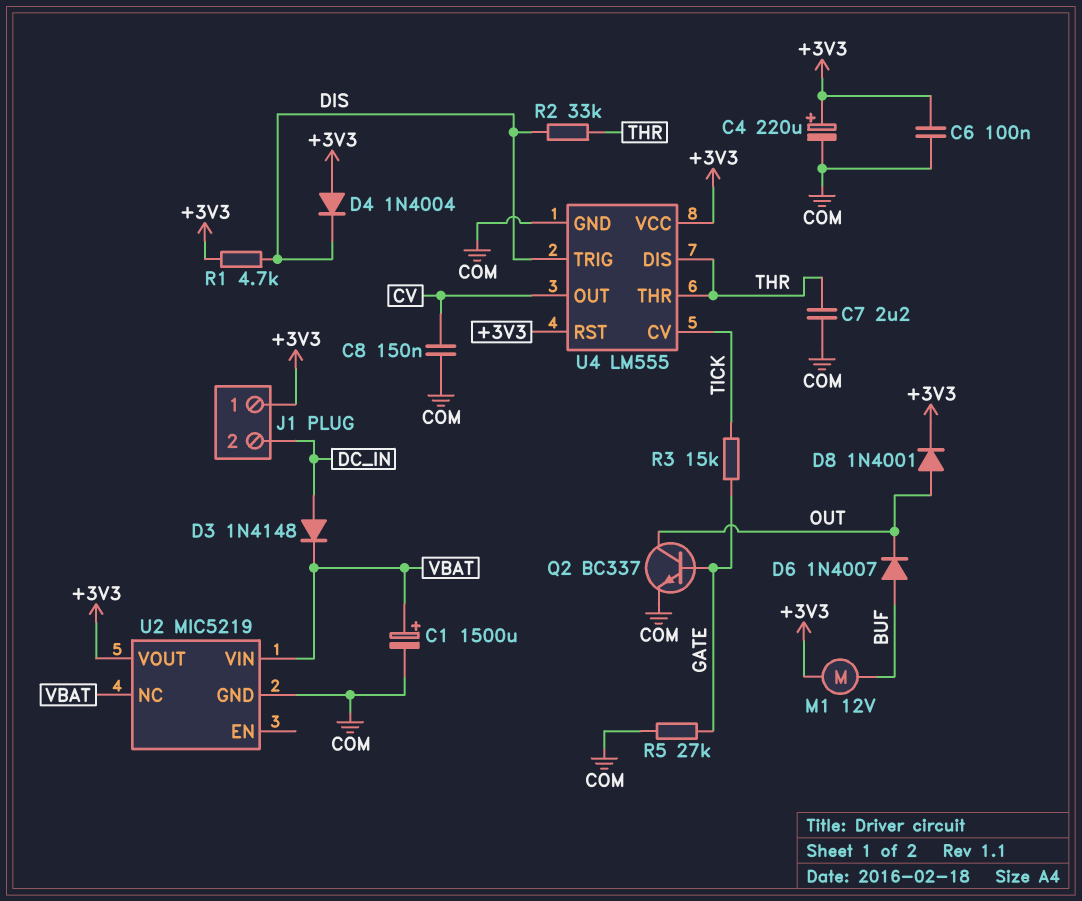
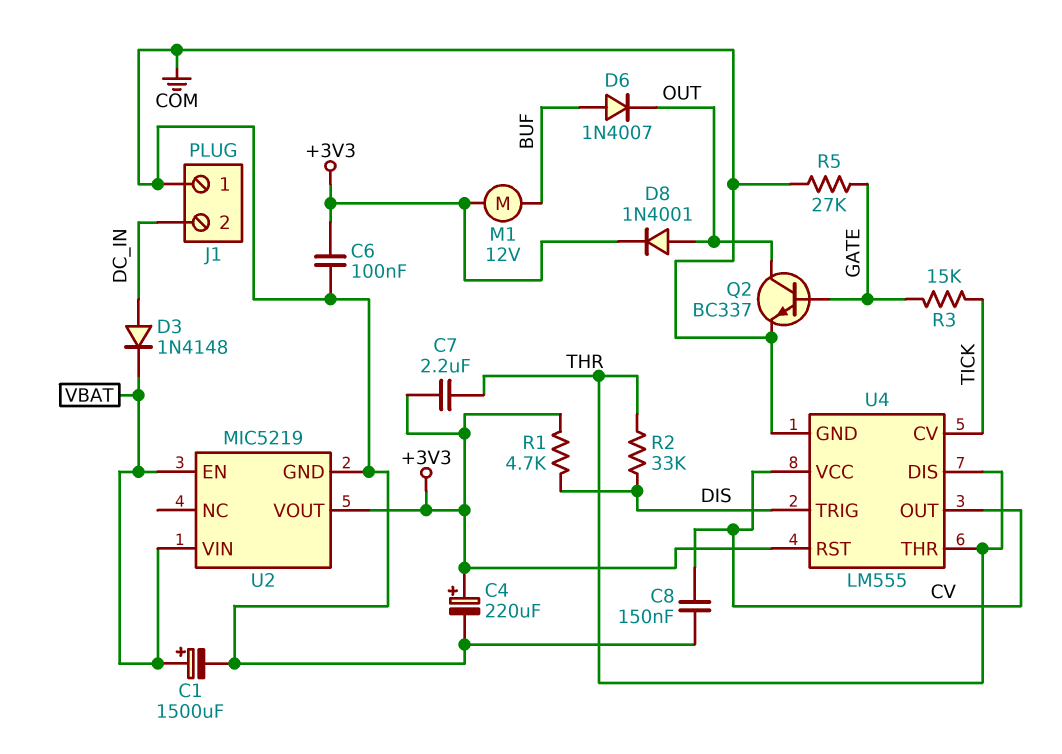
C7: 2.2uF (COM, THR) -> 2.2uF (+3V3, THR)
D4: diode 1N4004 (A +3V3, K DIS) -> none
J1 pin 1: +3V3 -> COM
U2 pin EN: none -> VBAT
U2 pin NC: VBAT -> none
U4 pin VCC: +3V3 -> CV

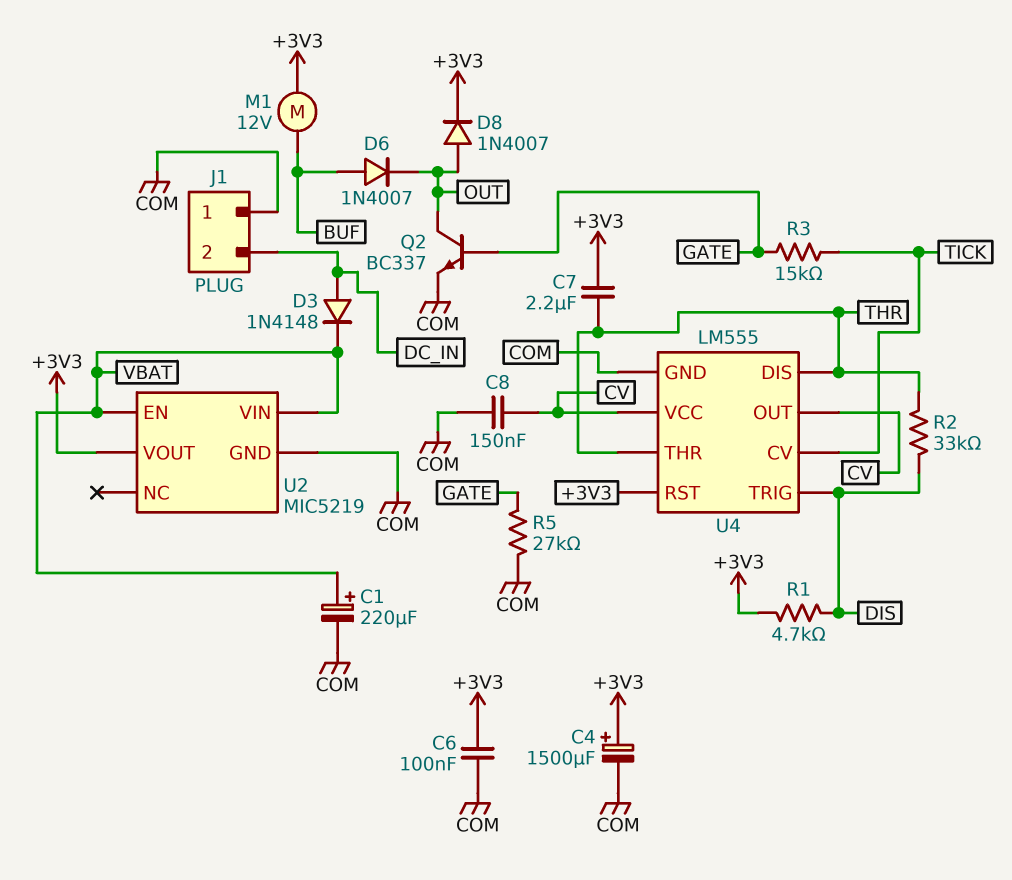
C1: 1500uF (plus VBAT, minus COM) -> 220uF (plus VBAT, minus COM)
C4: 220uF (plus +3V3, minus COM) -> 1500uF (plus +3V3, minus COM)
D8: diode 1N4001 (A OUT, K +3V3) -> diode 1N4007 (A OUT, K +3V3)

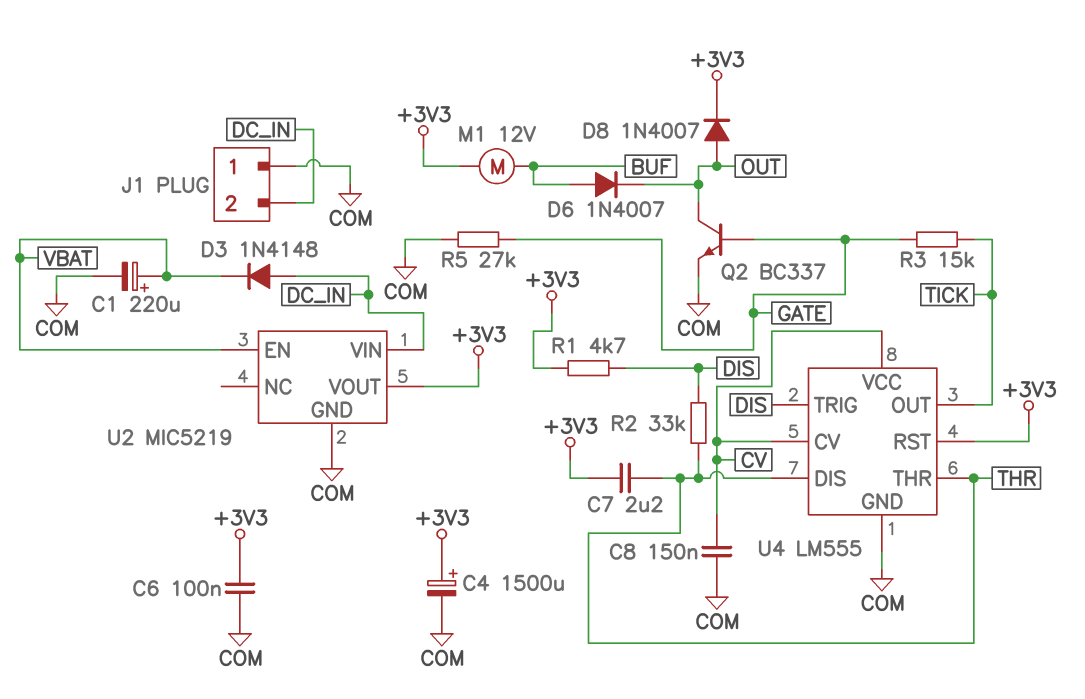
U2 pin VIN: VBAT -> DC_IN
U4 pin CV: TICK -> CV
U4 pin OUT: CV -> TICK

